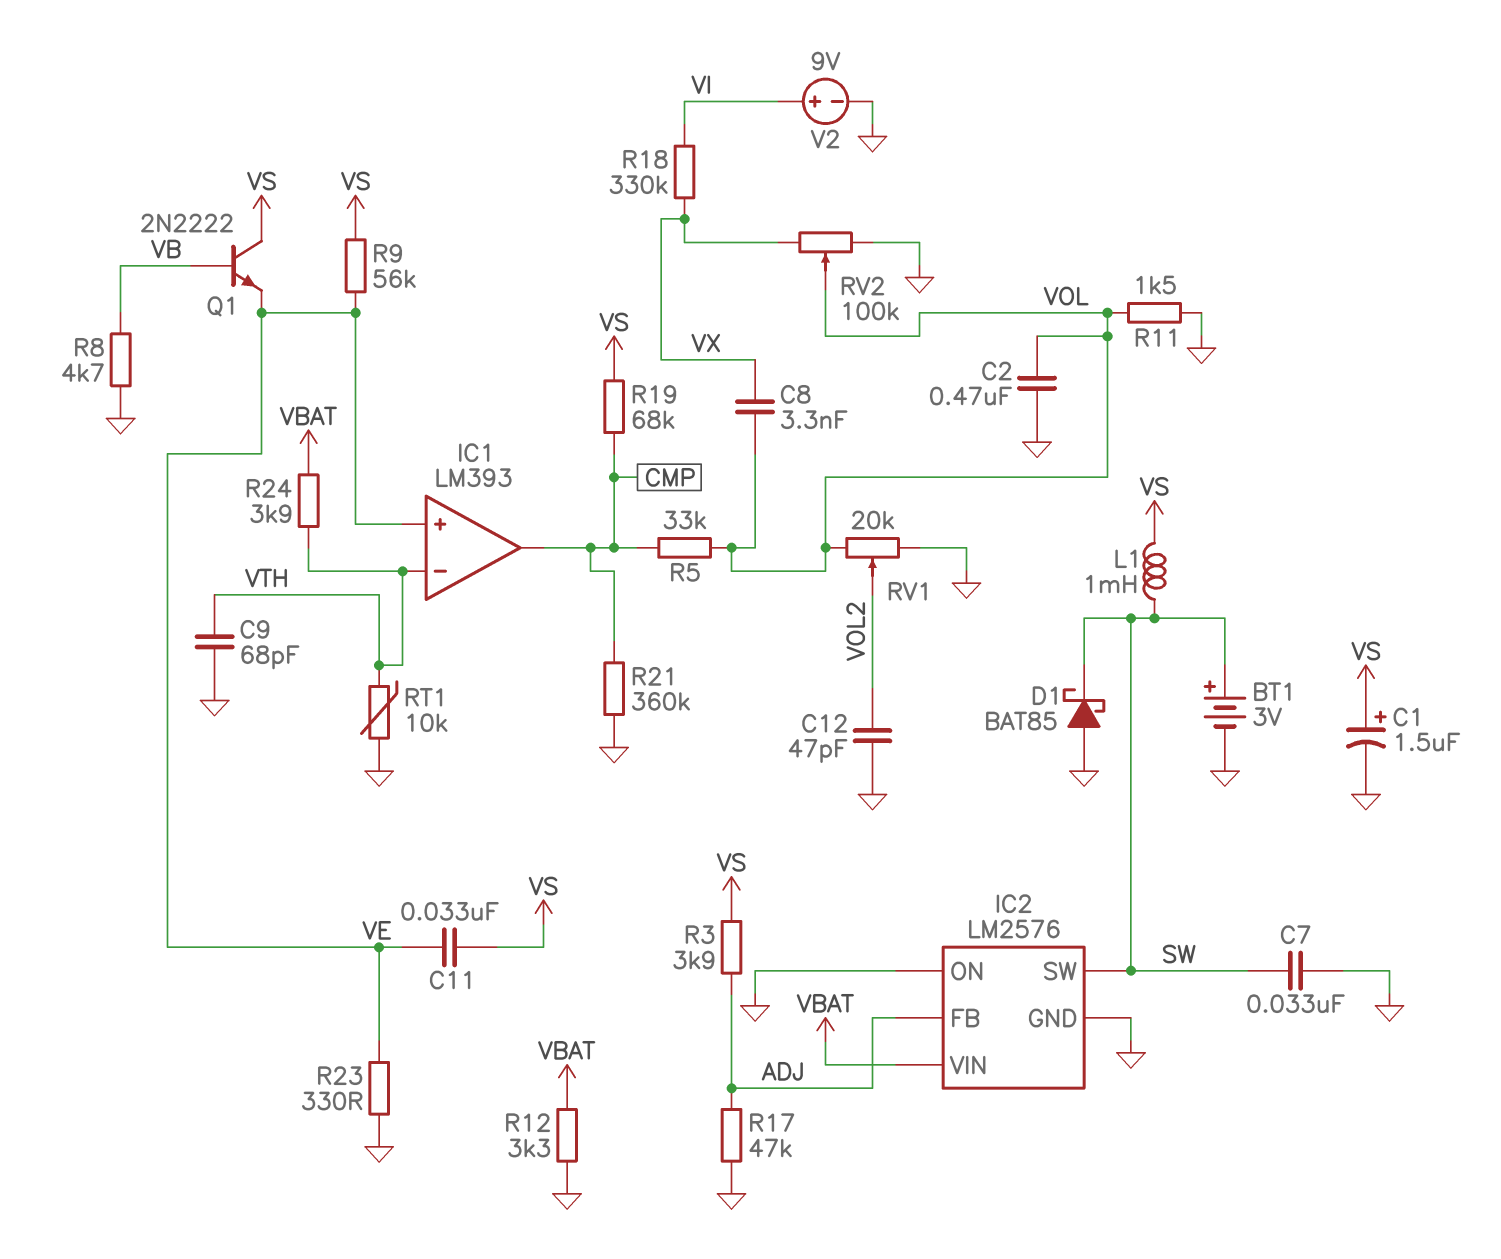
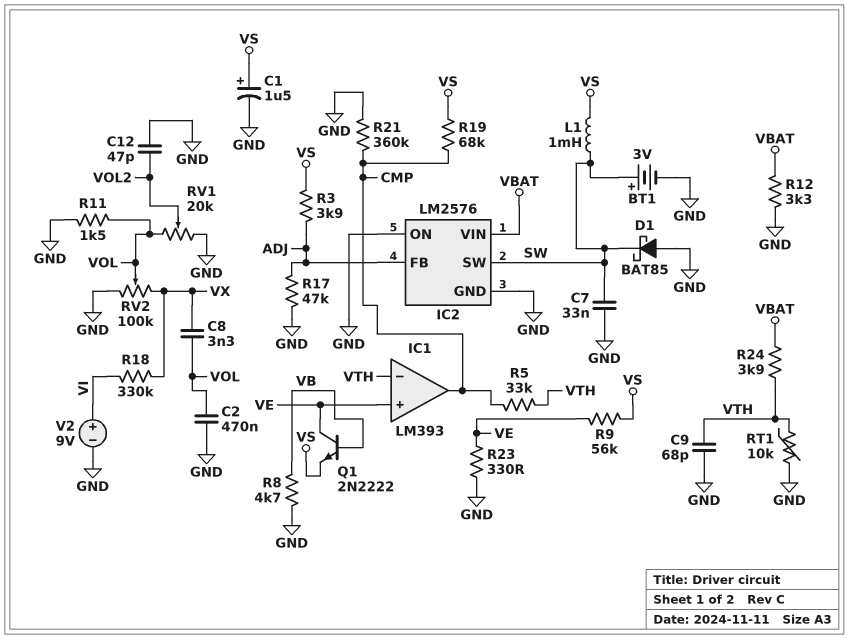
C11: 33nF (VE, VS) -> none
Q1: NPN 2N2222 (B VB, C VS, E VE) -> NPN 2N2222 (B VB, C VE, E VS)
R5: 33k (CMP, VOL) -> 33k (CMP, VTH)

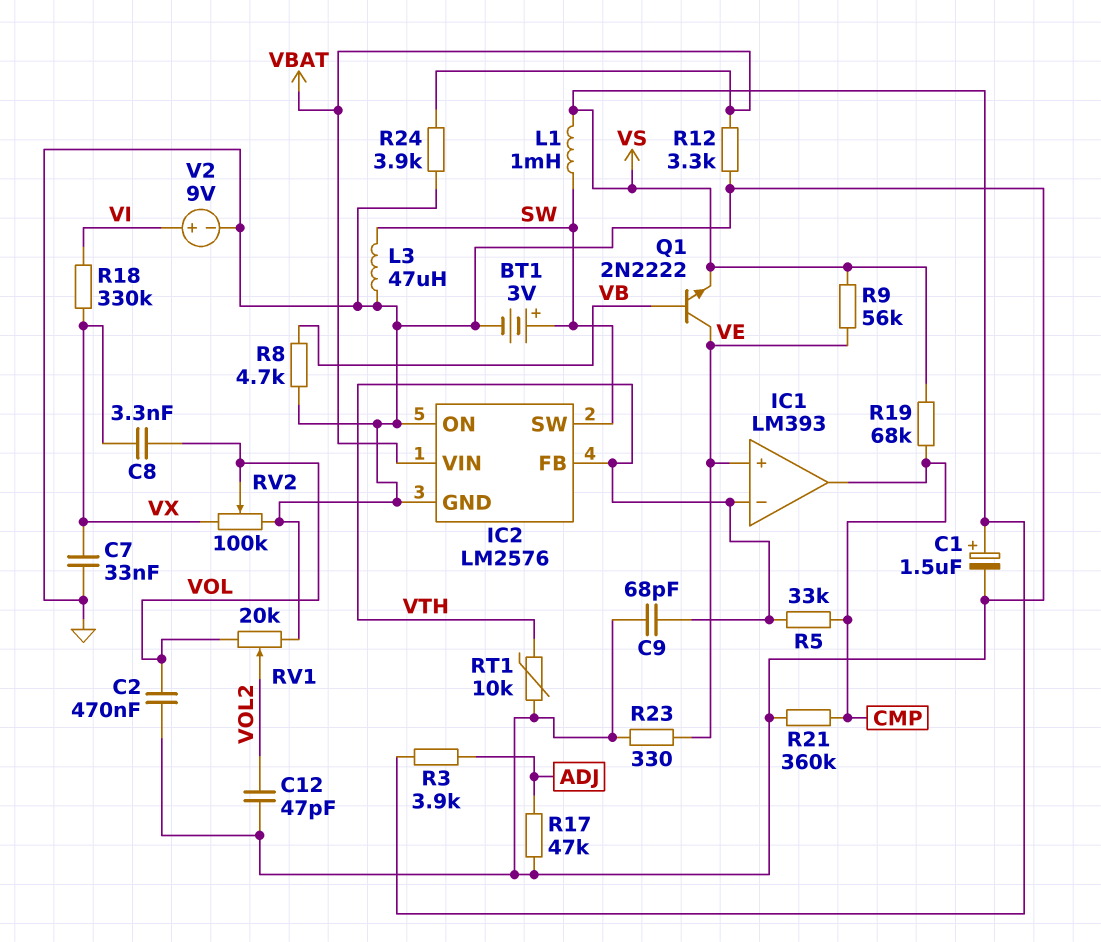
C7: 33nF (GND, SW) -> 33nF (GND, VX)
D1: schottky BAT85 (A GND, K SW) -> none
IC2 pin FB: ADJ -> VTH
L3: none -> 47uH (GND, SW)
R11: 1.5k (GND, VOL) -> none
R24: 3.9k (VBAT, VTH) -> 3.9k (GND, VBAT)

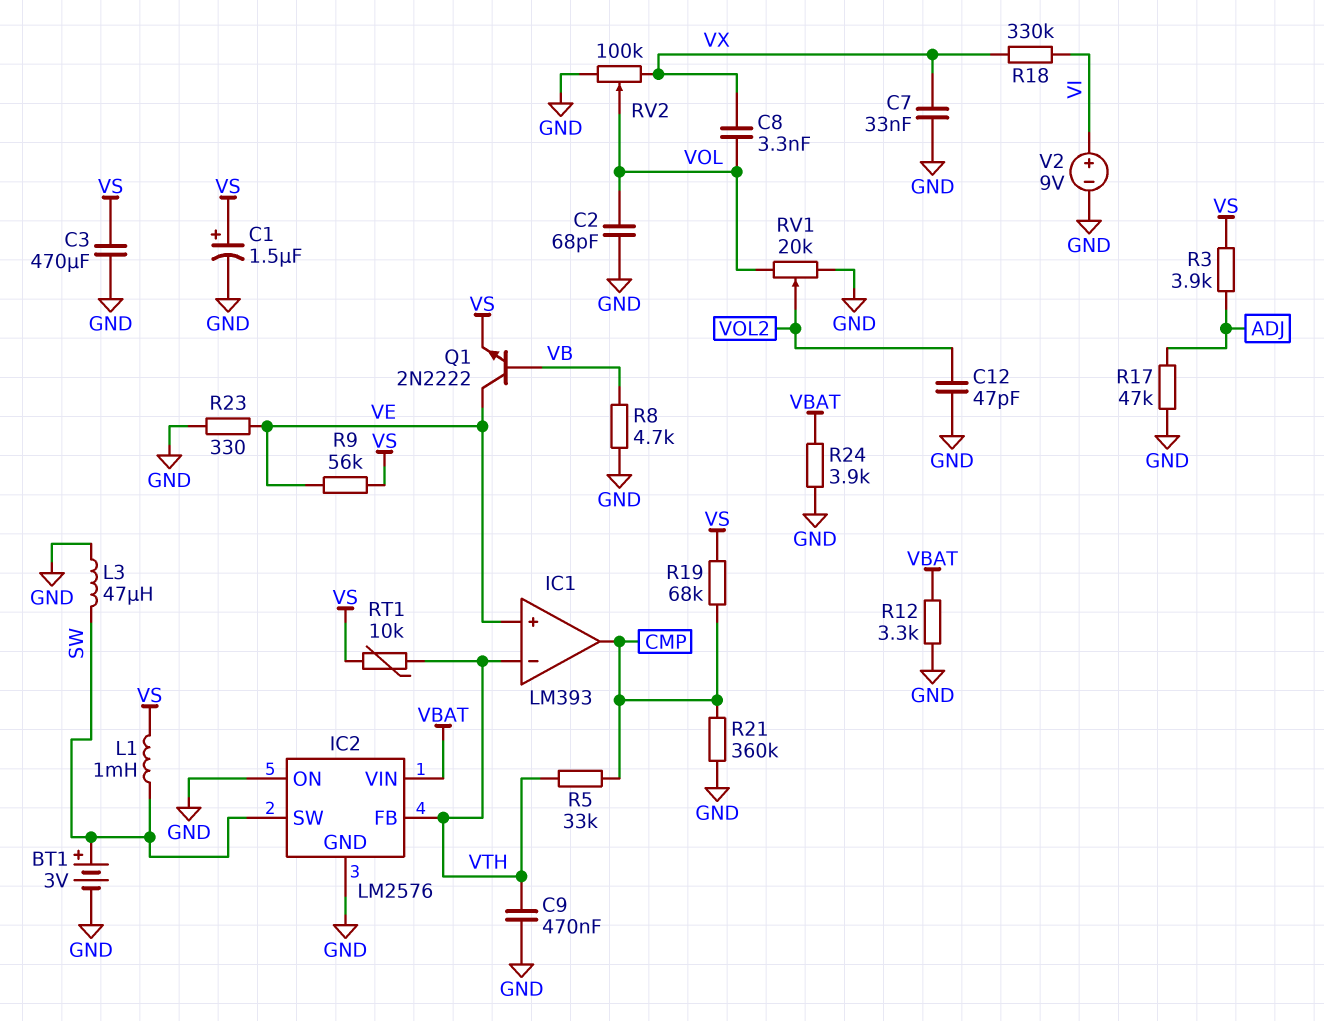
C2: 470nF (GND, VOL) -> 68pF (GND, VOL)
C3: none -> 470uF (GND, VS)
C9: 68pF (GND, VTH) -> 470nF (GND, VTH)
RT1: 10k (GND, VTH) -> 10k (VS, VTH)

